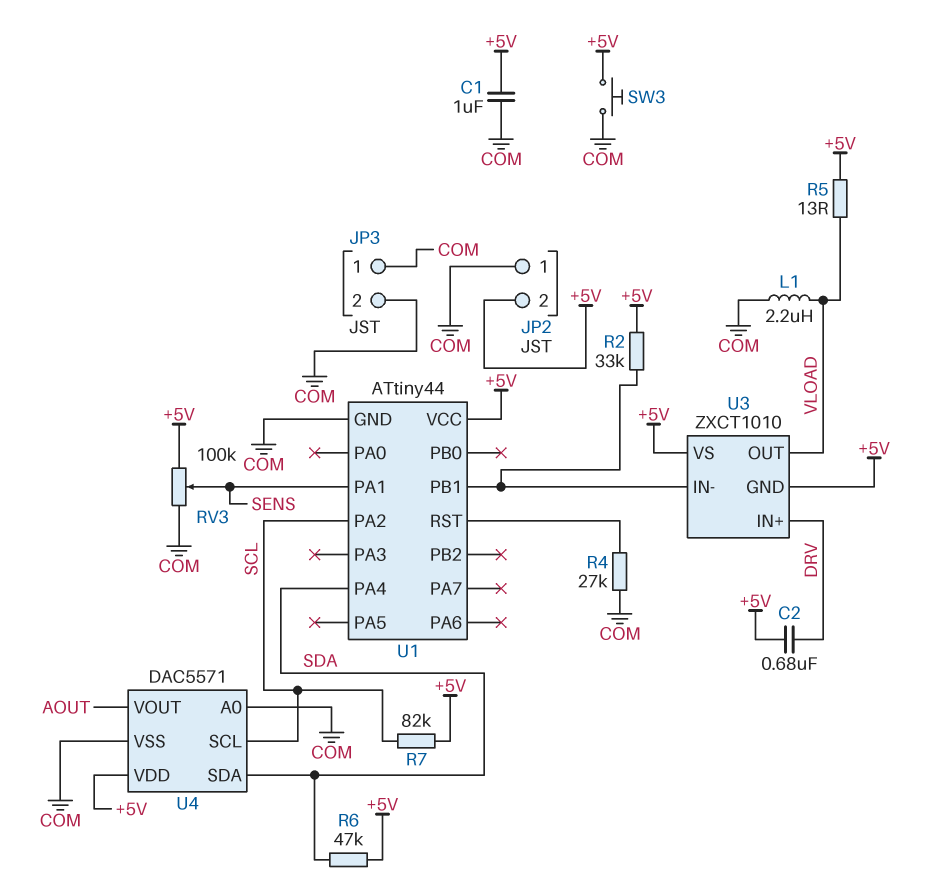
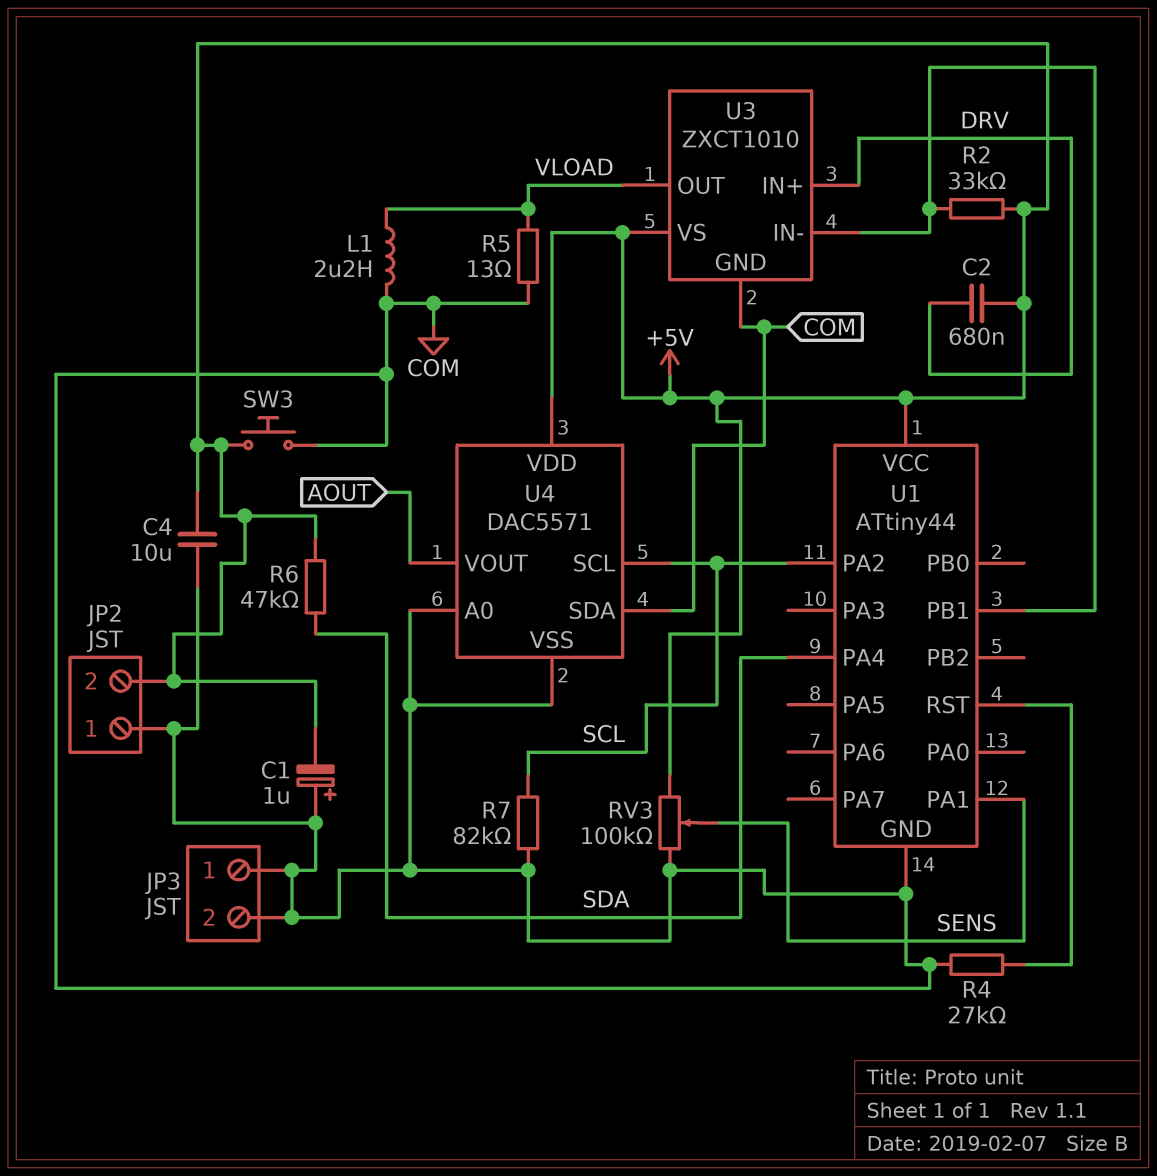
C1: 1uF (+5V, COM) -> 1uF (plus COM, minus +5V)
C4: none -> 10uF (+5V, COM)
R5: 13 (+5V, VLOAD) -> 13 (COM, VLOAD)
R7: 82k (+5V, SCL) -> 82k (COM, SCL)
U3 pin GND: +5V -> COM
U4 pin SDA: SDA -> COM

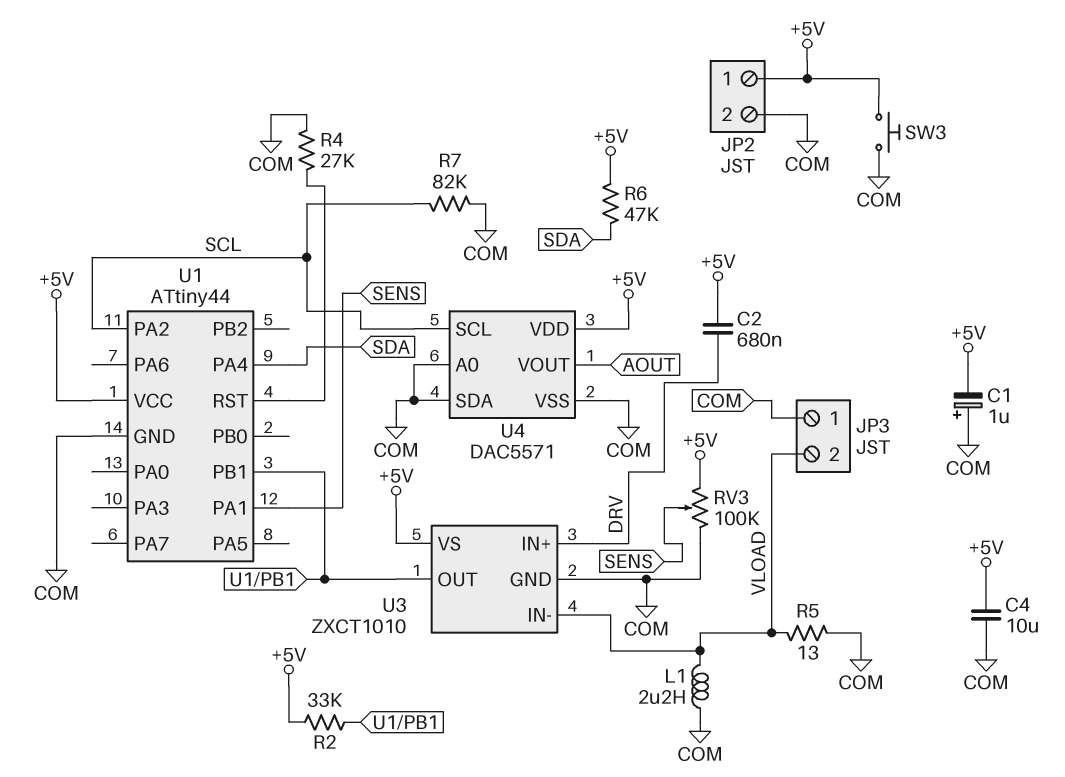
JP2 pin 1: COM -> +5V
JP2 pin 2: +5V -> COM
JP3 pin 2: COM -> VLOAD
U3 pin IN-: U1/PB1 -> VLOAD
U3 pin OUT: VLOAD -> U1/PB1

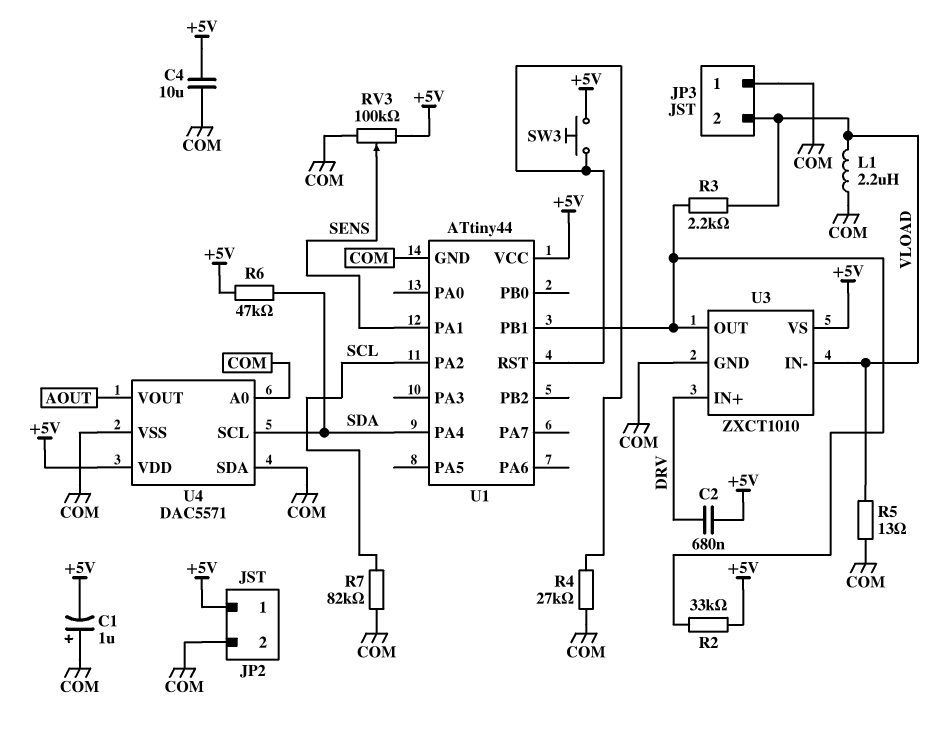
R3: none -> 2.2k (U1/PB1, VLOAD)
SW3: button (+5V, COM) -> button (+5V, U1/RST)
U4 pin SCL: SCL -> SDA

